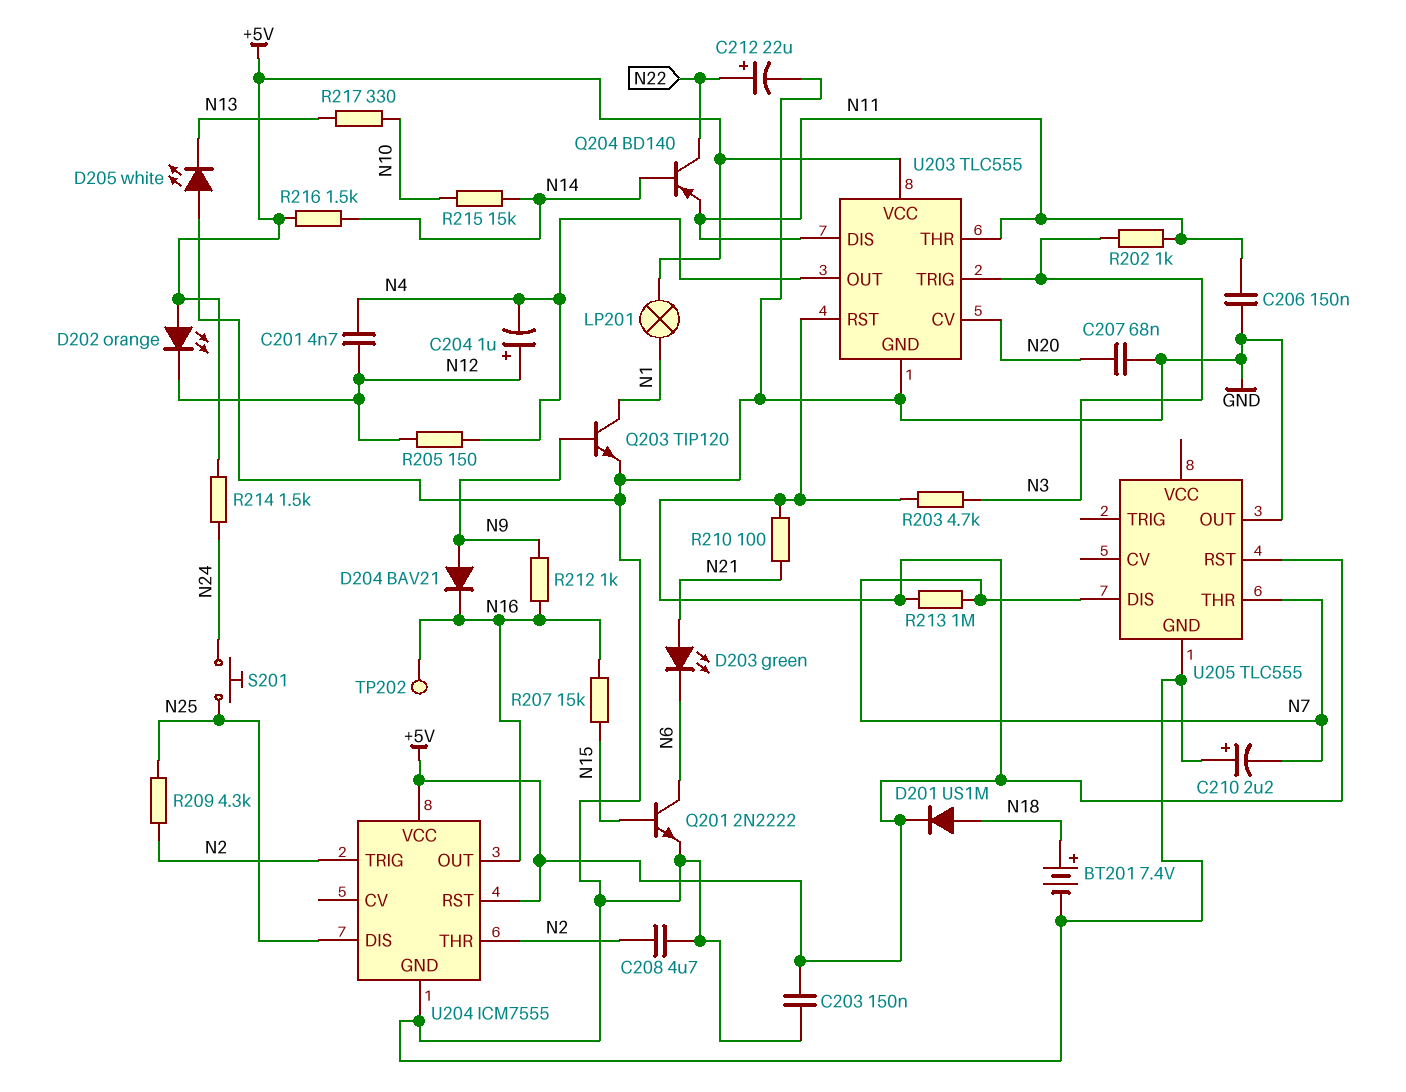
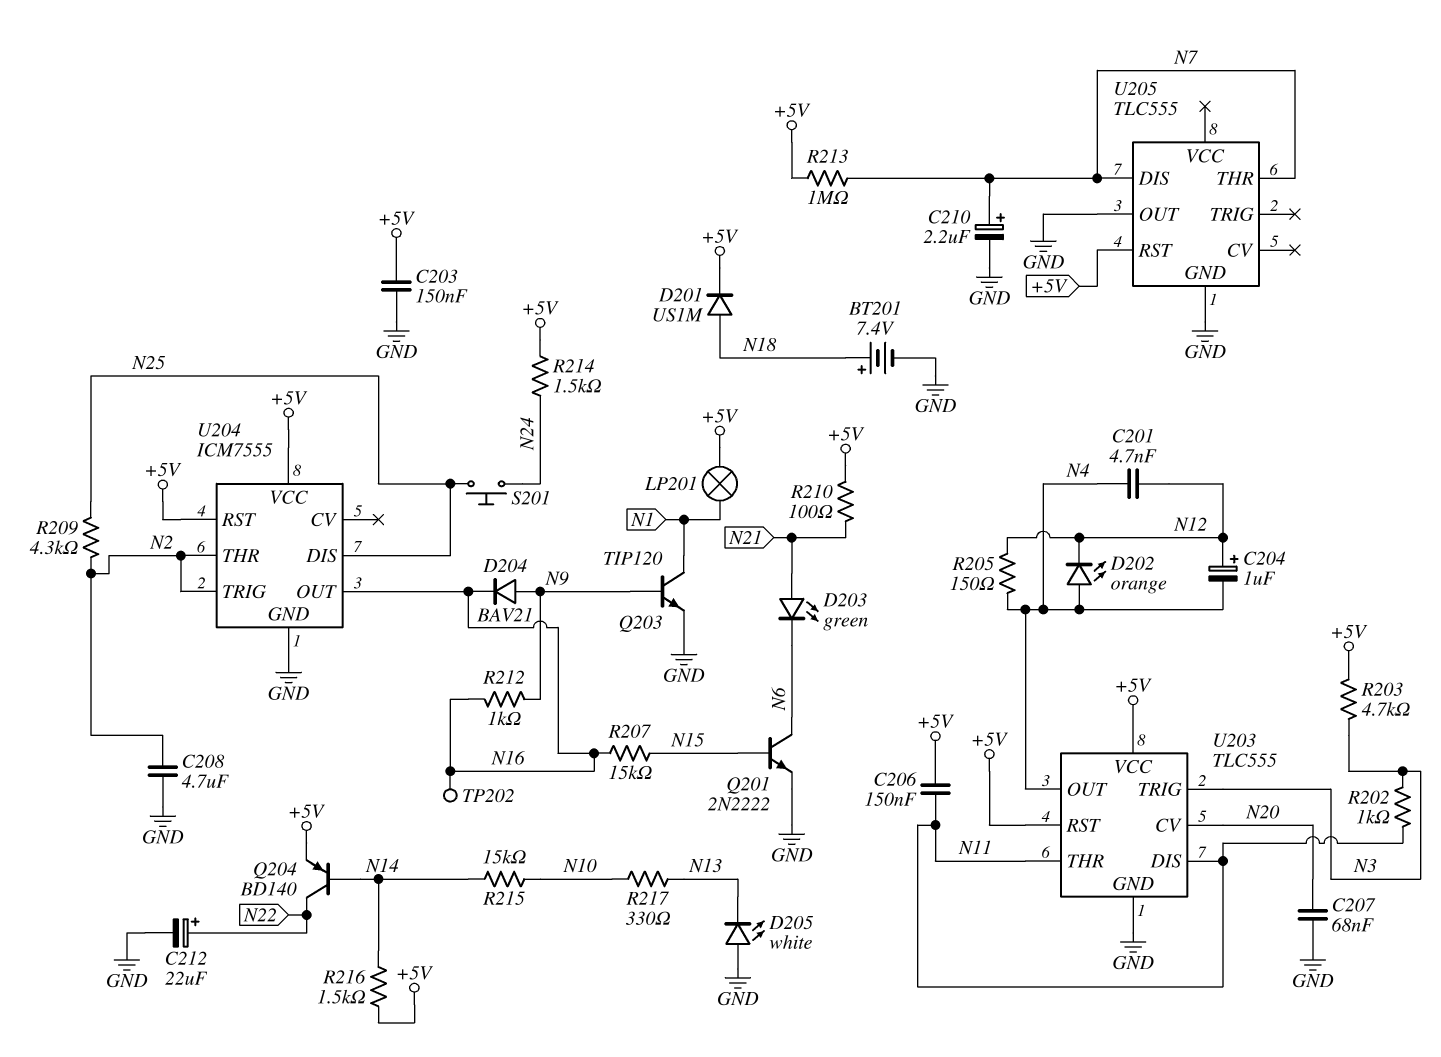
C206: 150nF (GND, N11) -> 150nF (+5V, N11)
C210: 2.2uF (plus GND, minus N7) -> 2.2uF (plus N7, minus GND)
D202: LED orange (A +5V, K N12) -> LED orange (A N4, K N12)
Q204: PNP BD140 (B N14, C N22, E N11) -> PNP BD140 (B N14, C N22, E +5V)

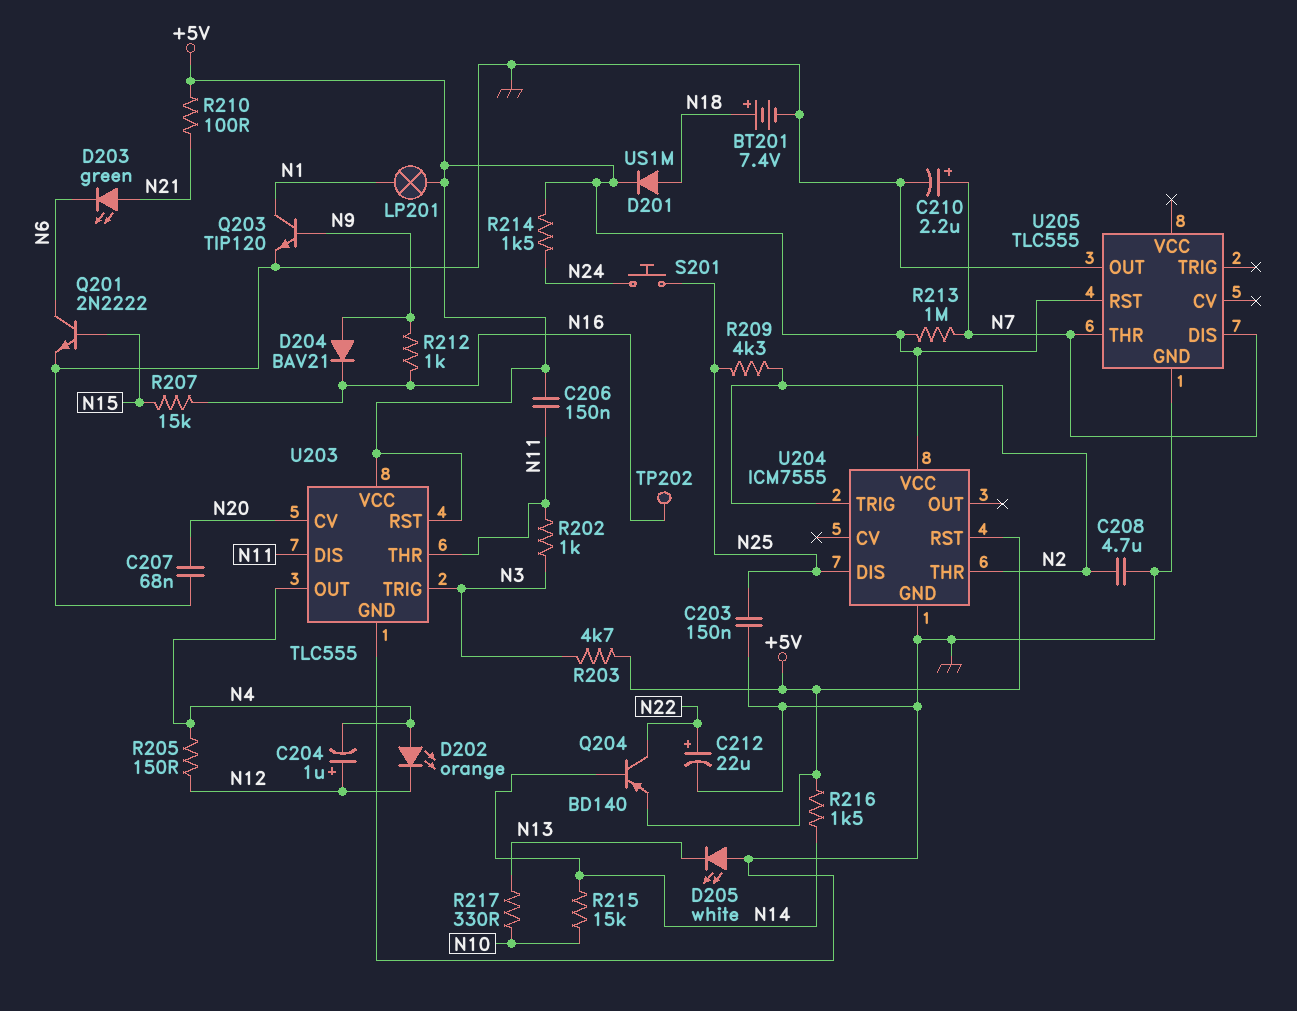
C201: 4.7nF (N4, N12) -> none
C203: 150nF (+5V, GND) -> 150nF (GND, N25)
U204 pin OUT: N16 -> none

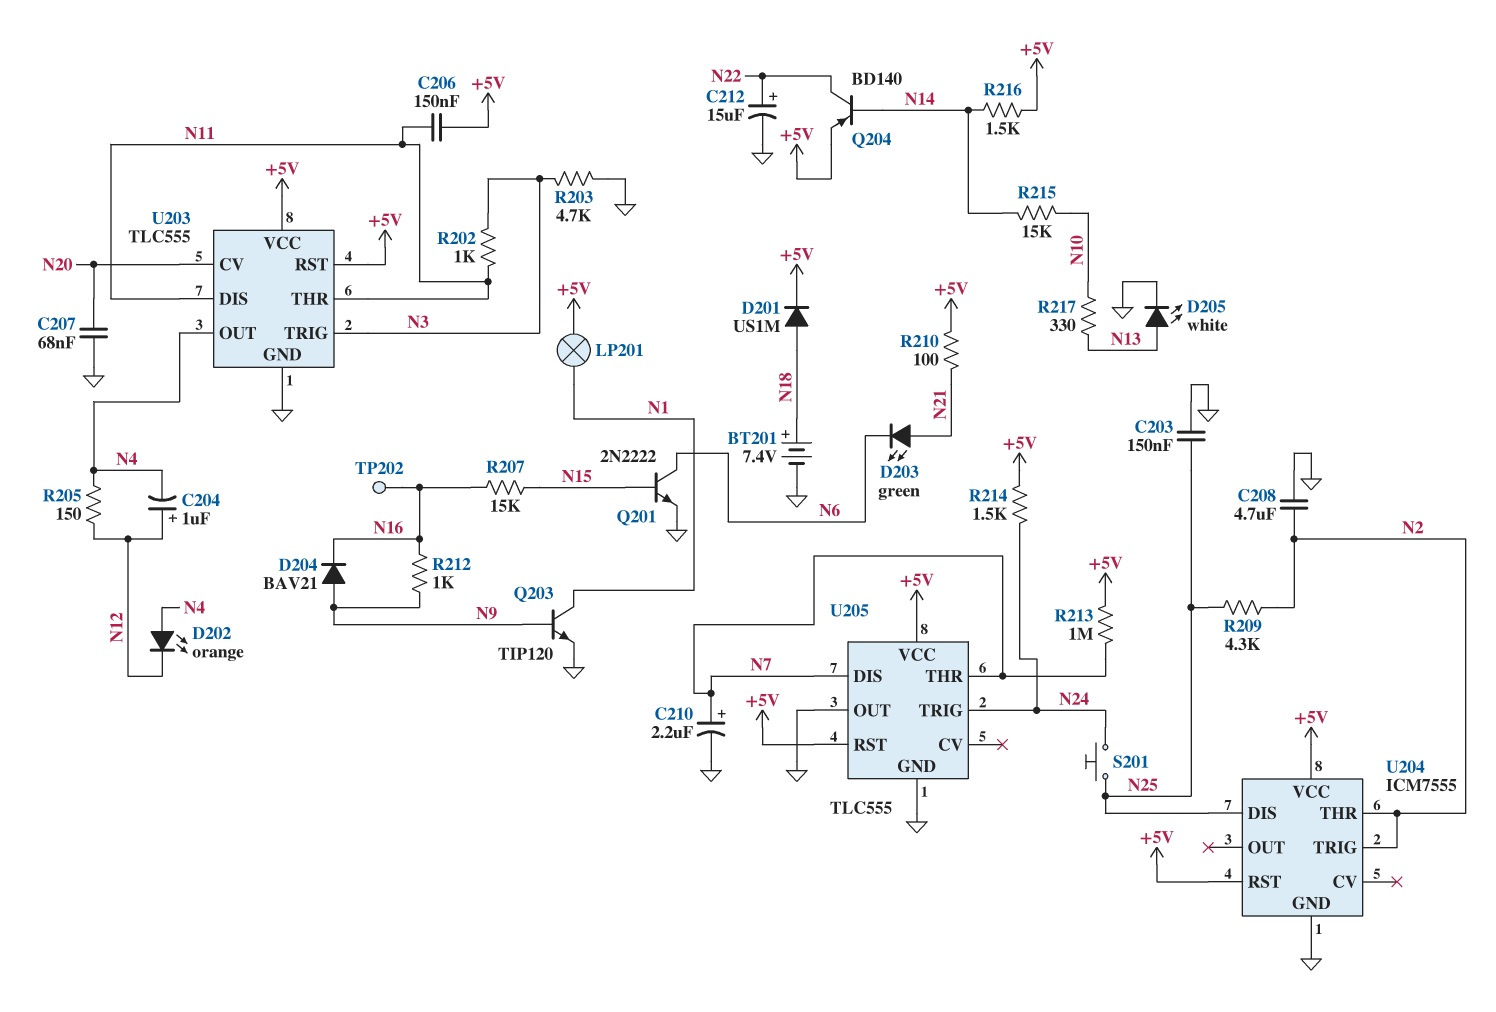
C212: 22uF (plus N22, minus GND) -> 15uF (plus N22, minus GND)
D205: LED white (A GND, K N13) -> LED white (A N13, K GND)
R203: 4.7k (+5V, N3) -> 4.7k (GND, N3)
U205 pin TRIG: none -> N24
U205 pin VCC: none -> +5V

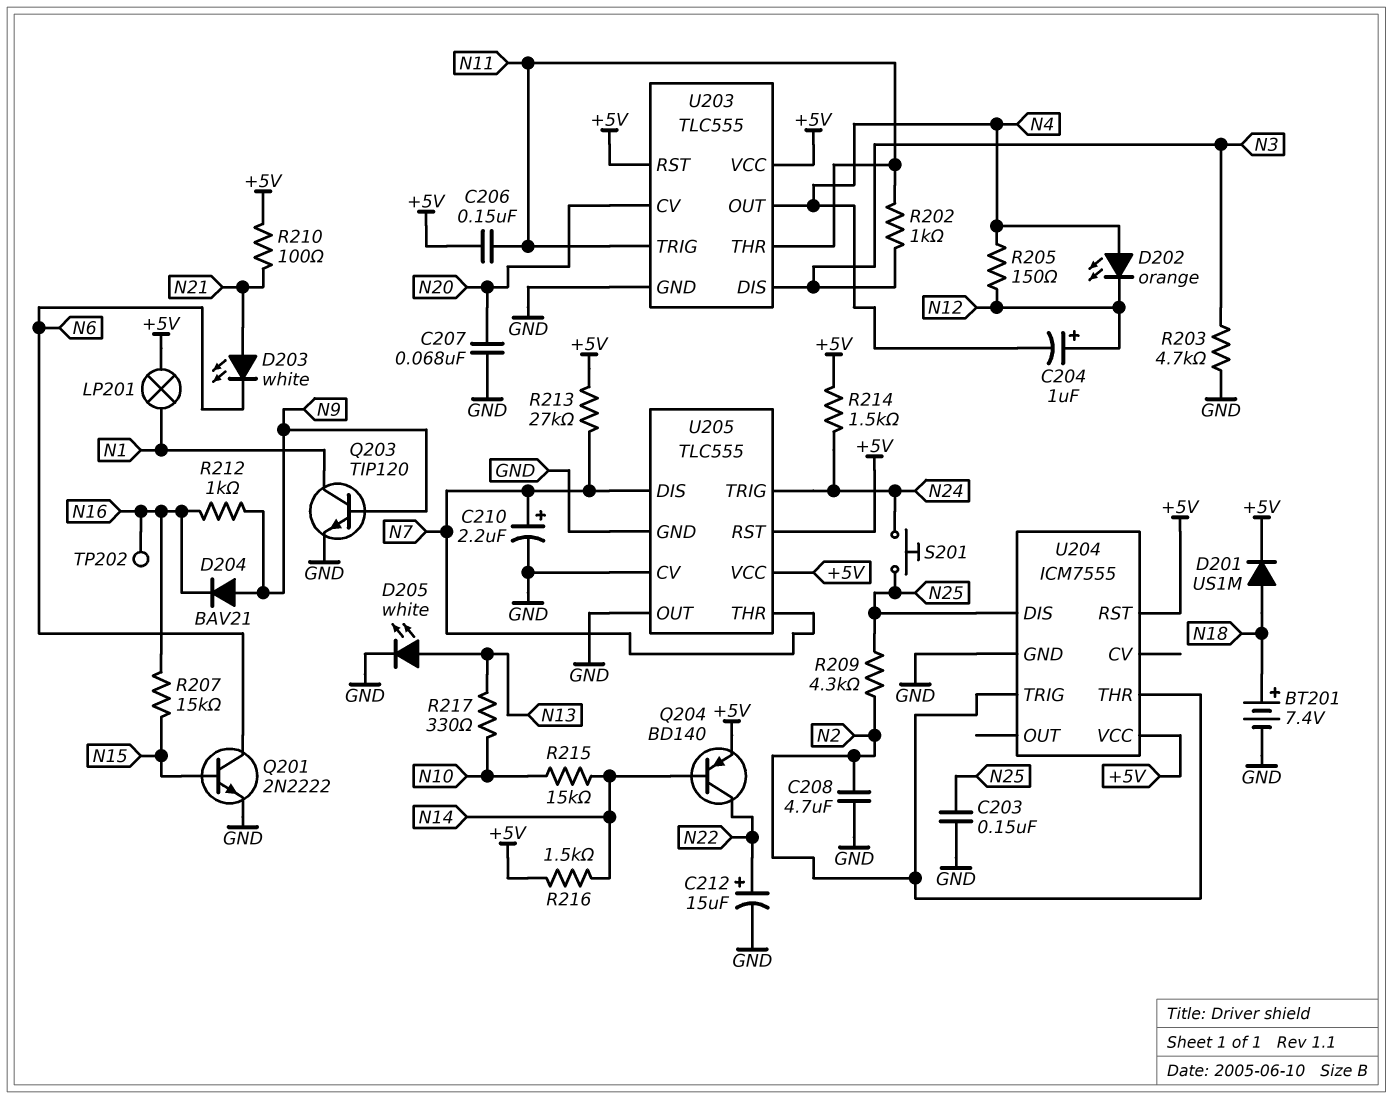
D203: LED green (A N21, K N6) -> LED white (A N21, K N6)
R213: 1M (+5V, N7) -> 27k (+5V, N7)
U203 pin DIS: N11 -> N3
U203 pin TRIG: N3 -> N11
U205 pin CV: none -> GND

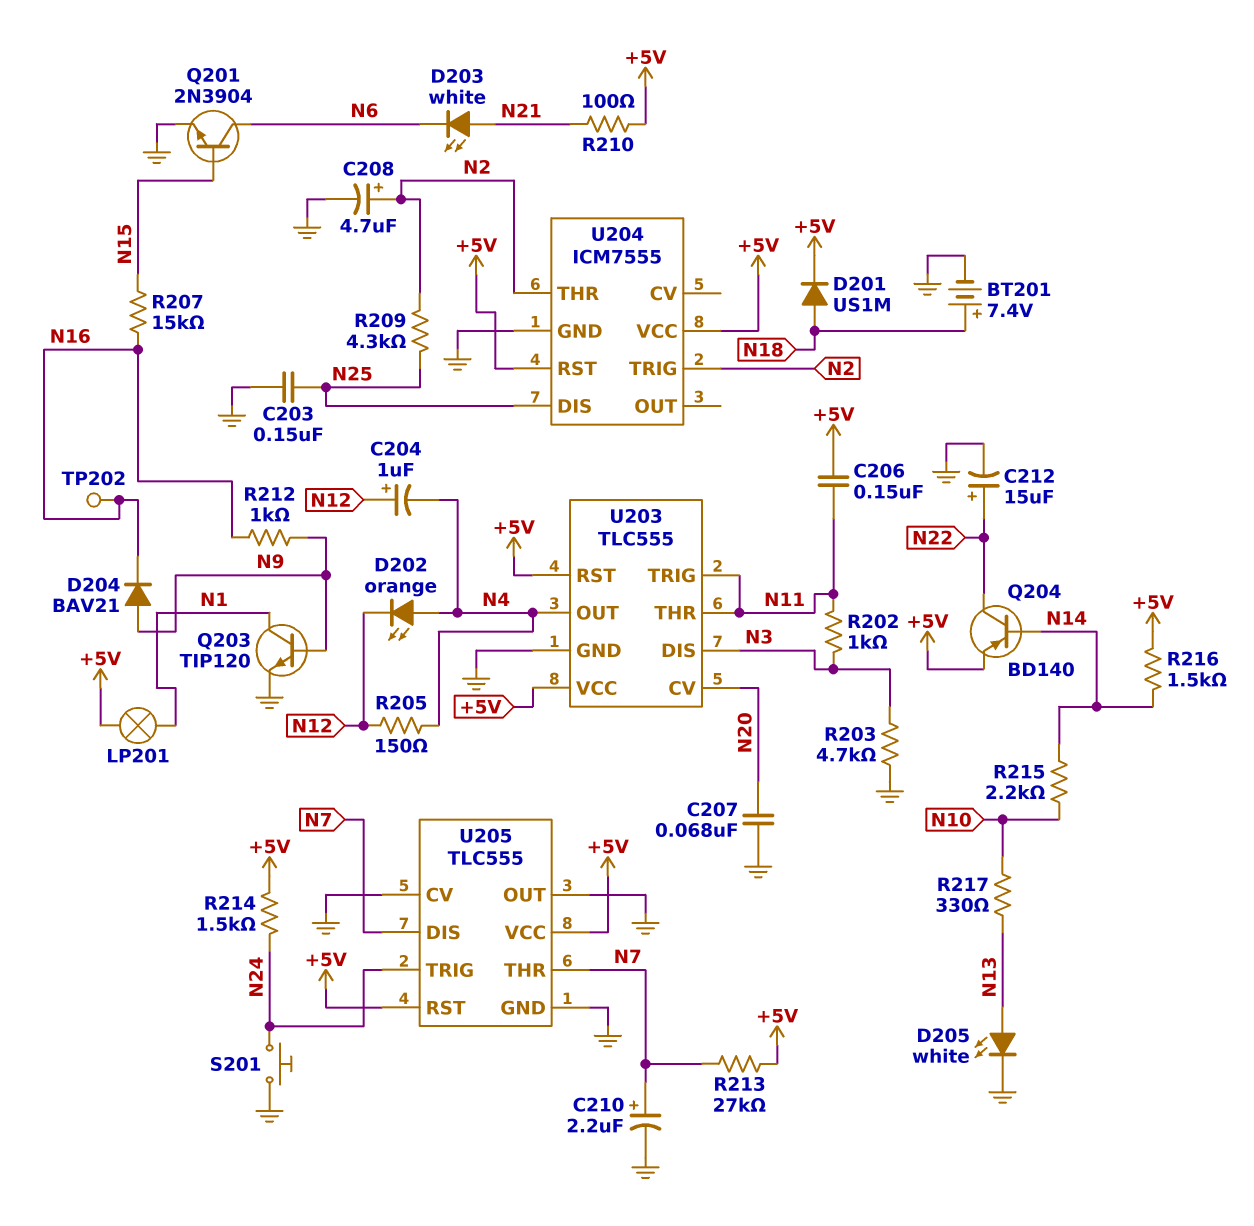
C208: 4.7uF (GND, N2) -> 4.7uF (plus N2, minus GND)
Q201: NPN 2N2222 (B N15, C N6, E GND) -> NPN 2N3904 (B N15, C N6, E GND)
R215: 15k (N10, N14) -> 2.2k (N10, N14)
S201: button (N24, N25) -> button (GND, N24)

